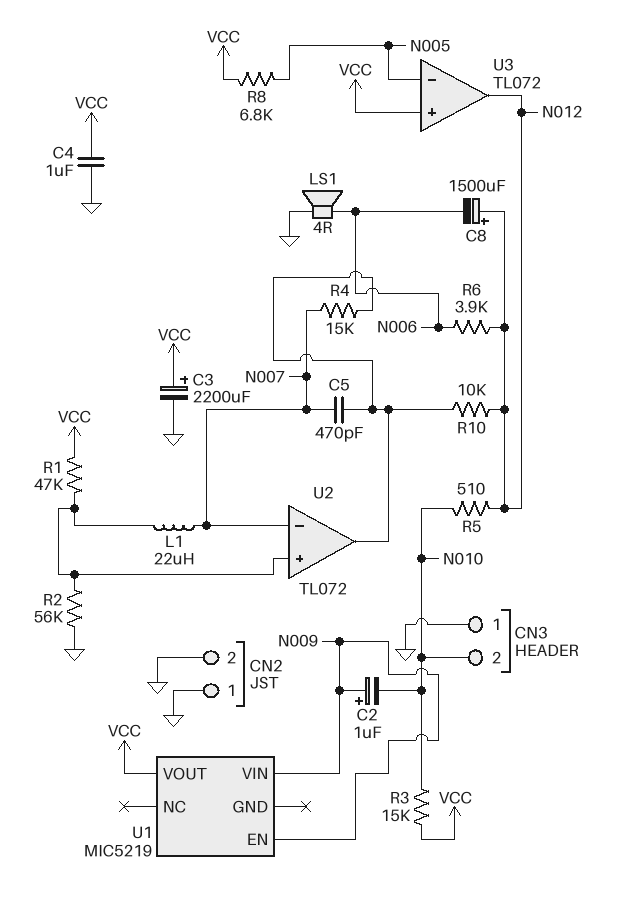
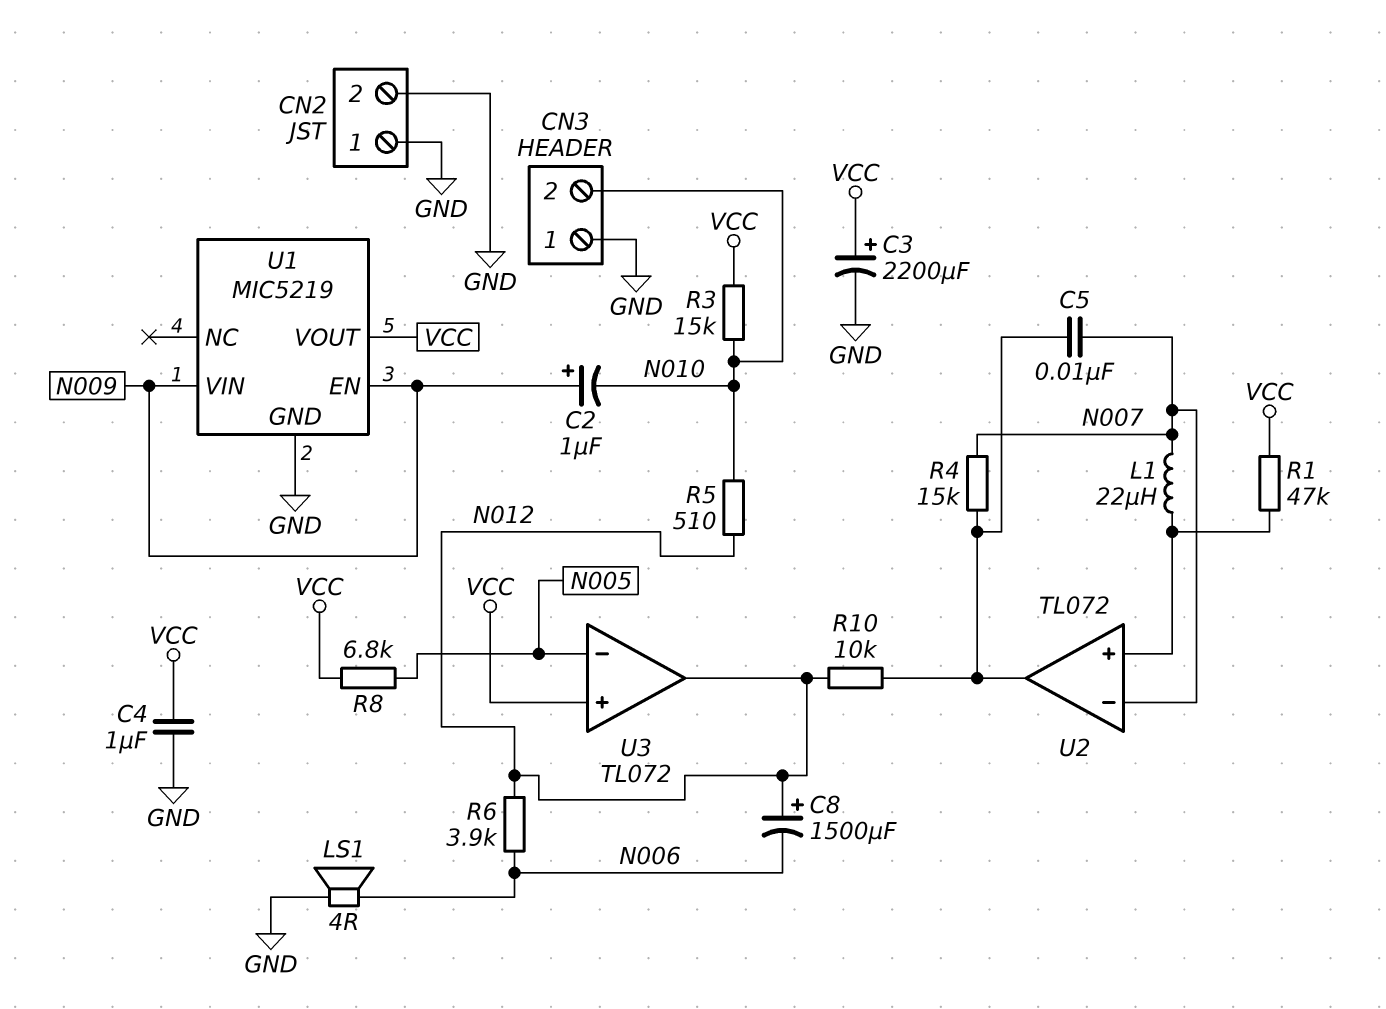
C5: 470pF (N007, U2/out) -> 10nF (N007, U2/out)
R2: 56k (GND, U2/in+) -> none
U1 pin GND: none -> GND

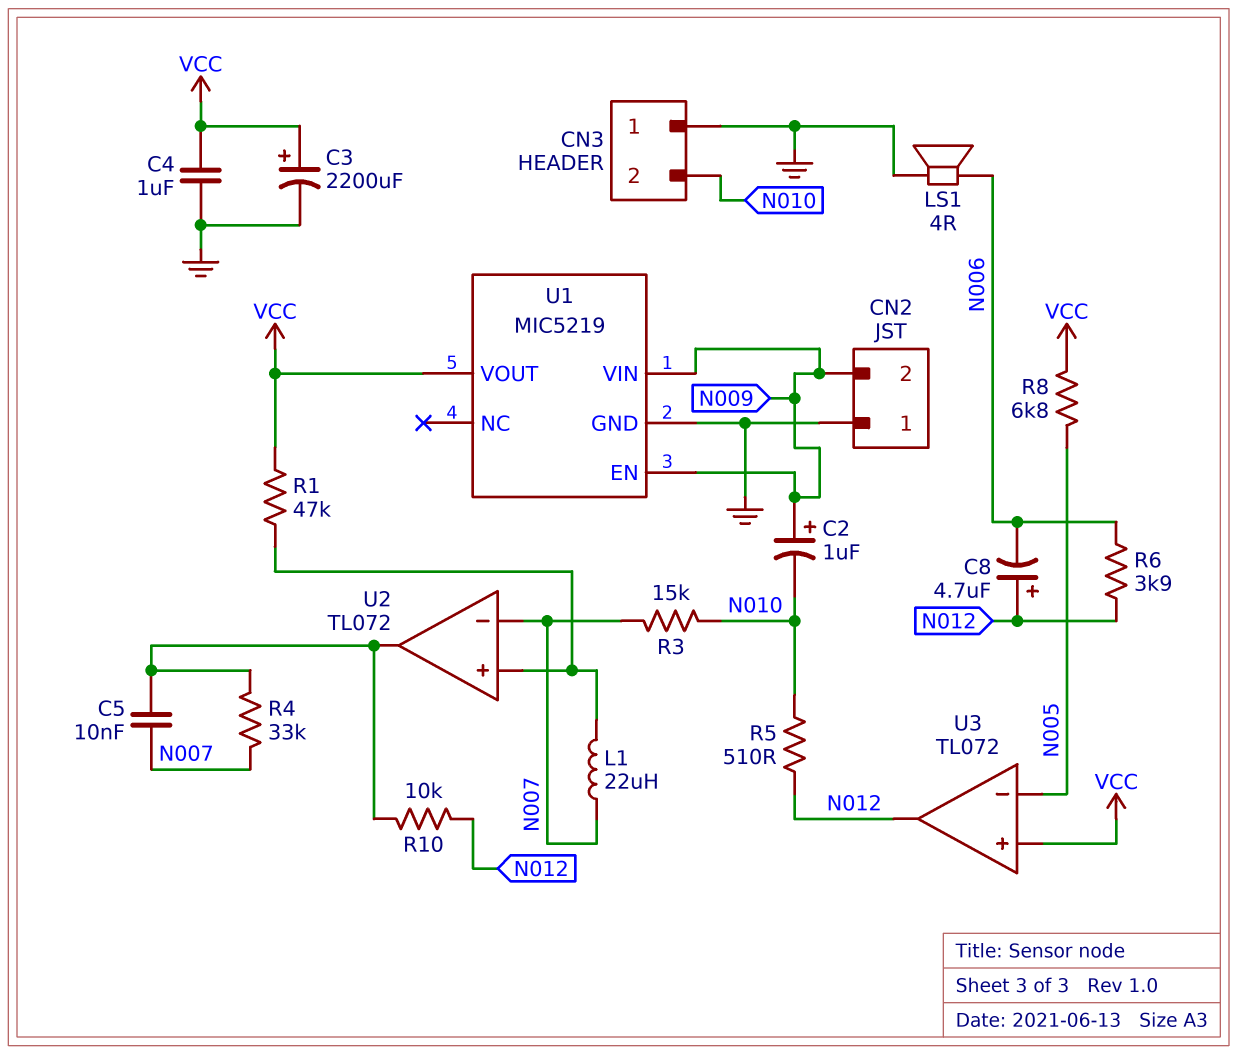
C8: 1500uF (plus N012, minus N006) -> 4.7uF (plus N012, minus N006)
CN2 pin 2: GND -> N009
R3: 15k (N010, VCC) -> 15k (N007, N010)
R4: 15k (N007, U2/out) -> 33k (N007, U2/out)

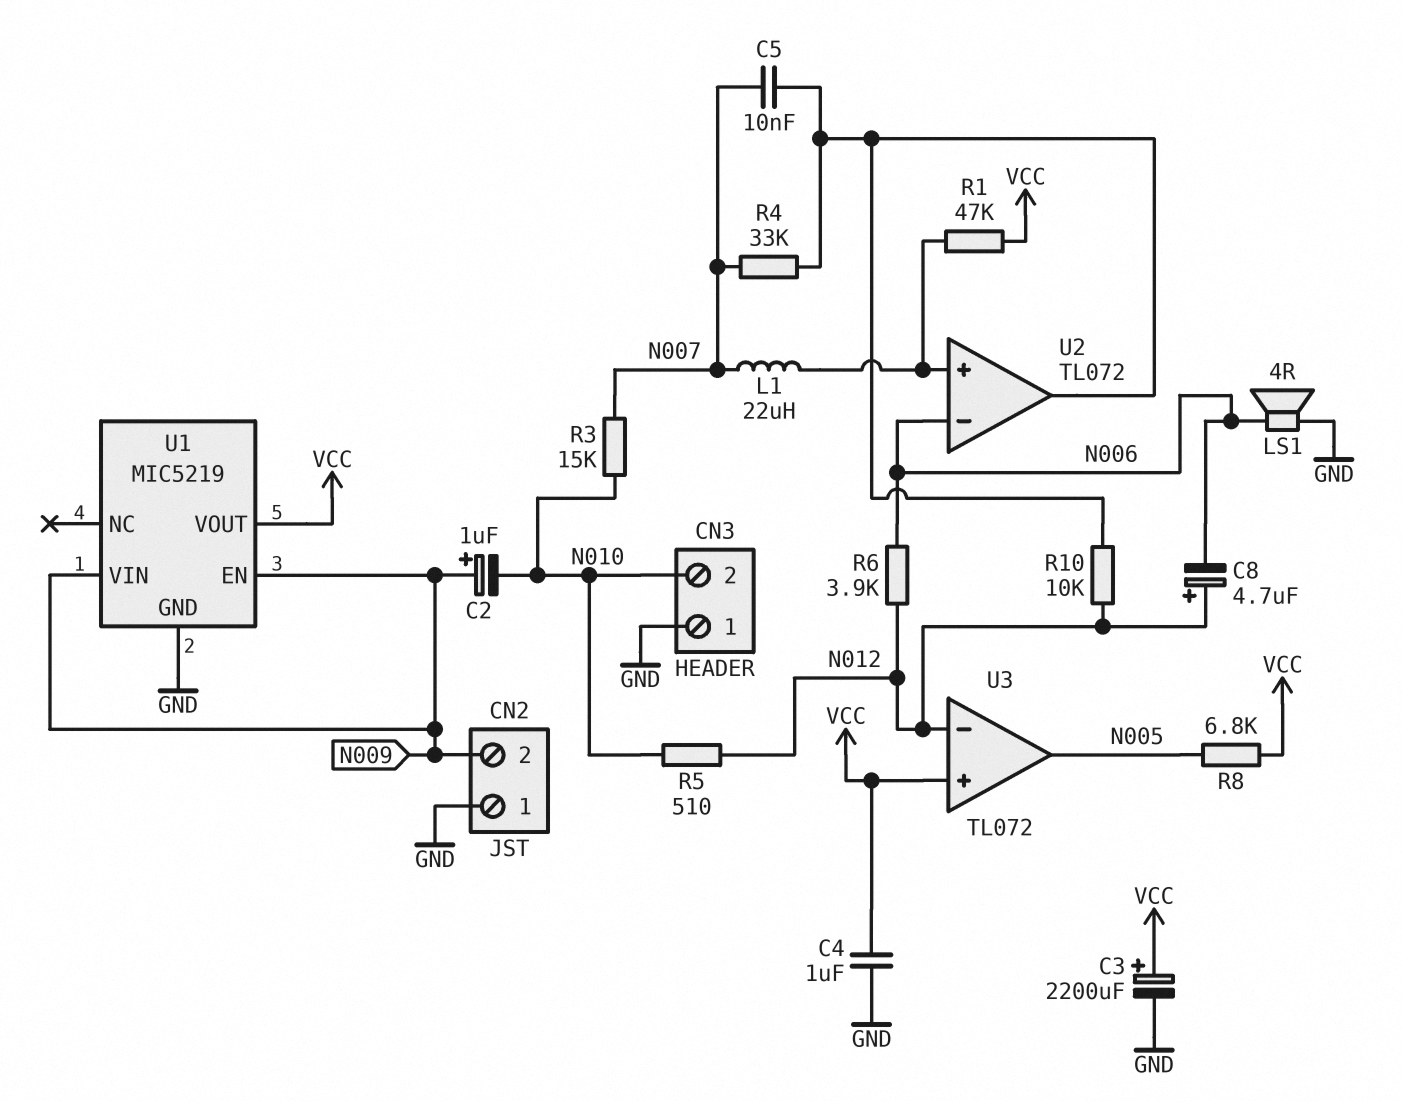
U2 pin in-: N007 -> N006
U3 pin in-: N005 -> N012
U3 pin out: N012 -> N005

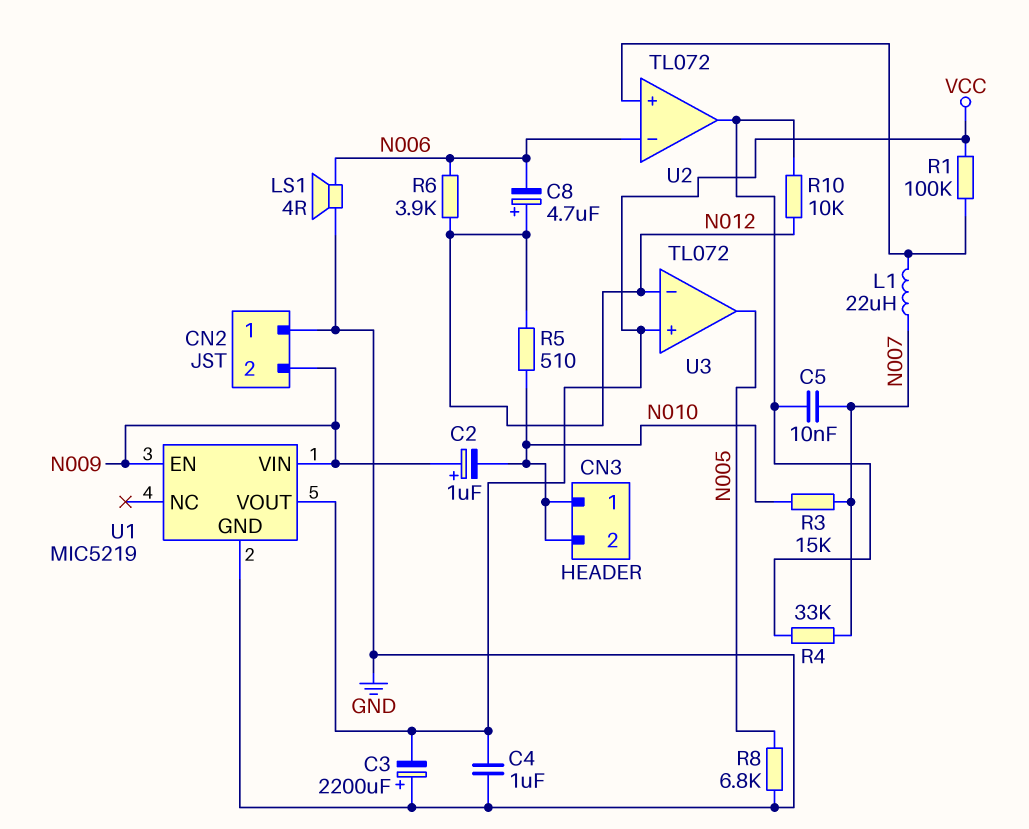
C3: 2200uF (plus VCC, minus GND) -> 2200uF (plus GND, minus VCC)
CN3 pin 1: GND -> N010
R1: 47k (U2/in+, VCC) -> 100k (U2/in+, VCC)
R8: 6.8k (N005, VCC) -> 6.8k (GND, N005)

